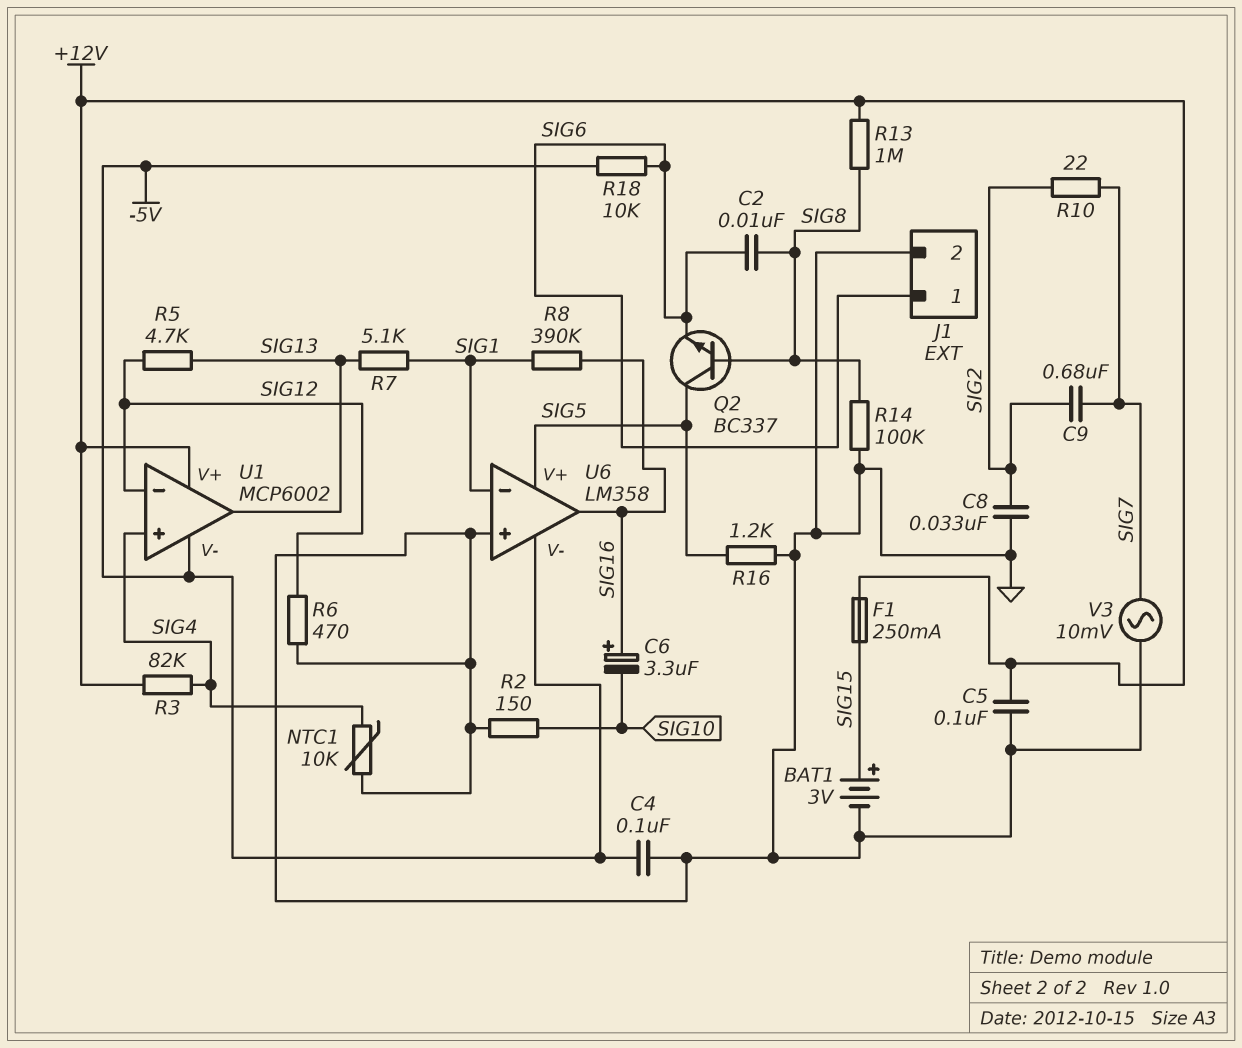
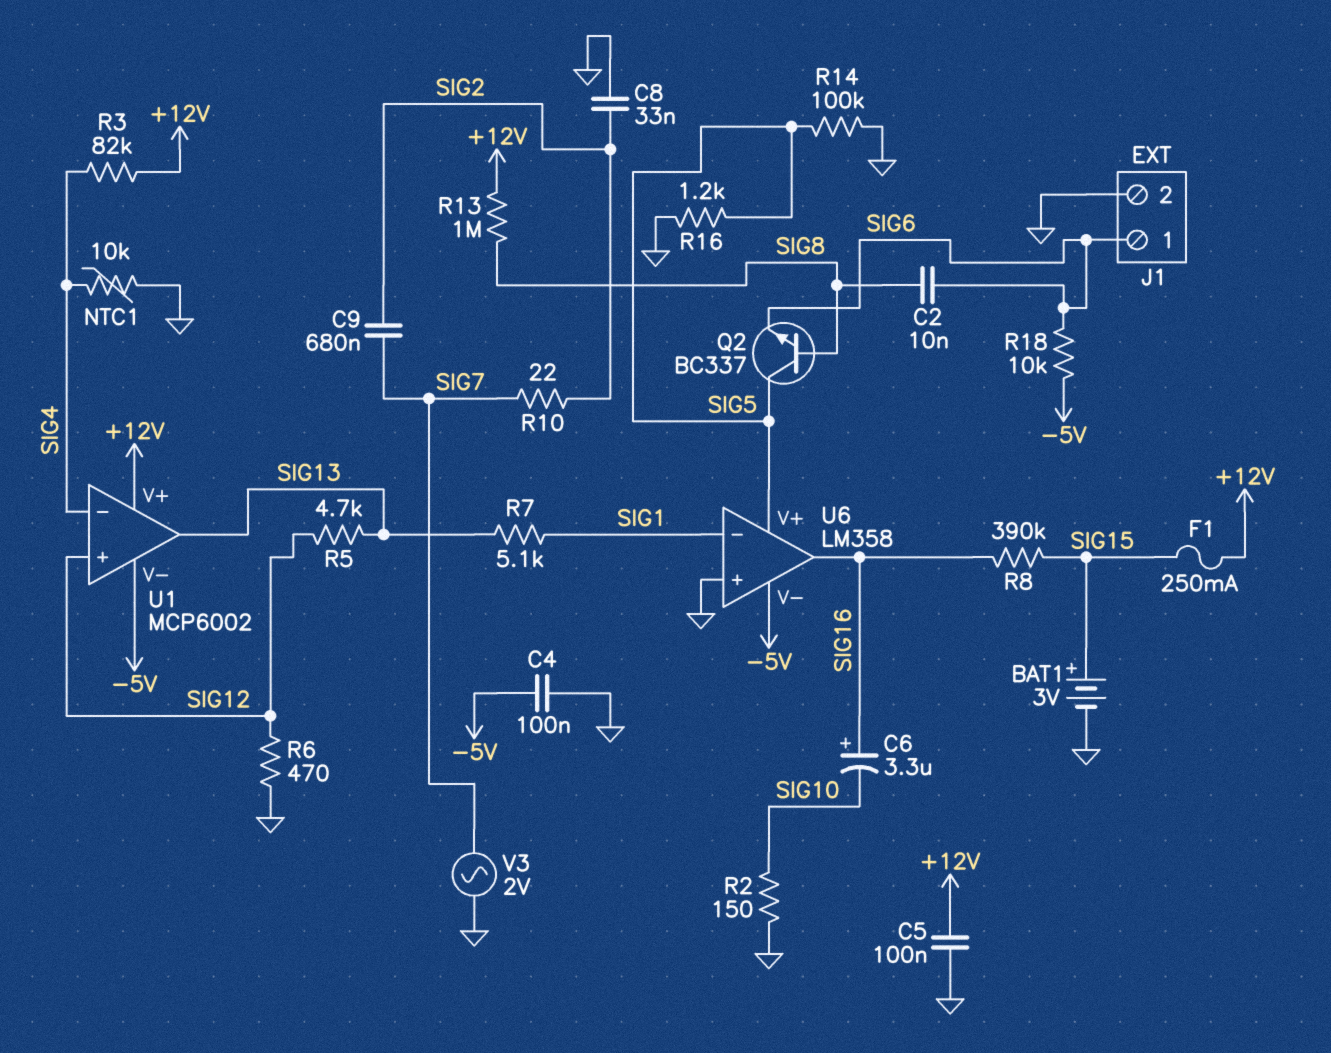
R8: 390k (SIG1, SIG16) -> 390k (SIG15, SIG16)
R14: 100k (GND, SIG8) -> 100k (GND, SIG5)
U1 pin in+: SIG4 -> SIG12
U1 pin in-: SIG12 -> SIG4
V3: AC 10mV (GND, SIG7) -> AC 2V (GND, SIG7)

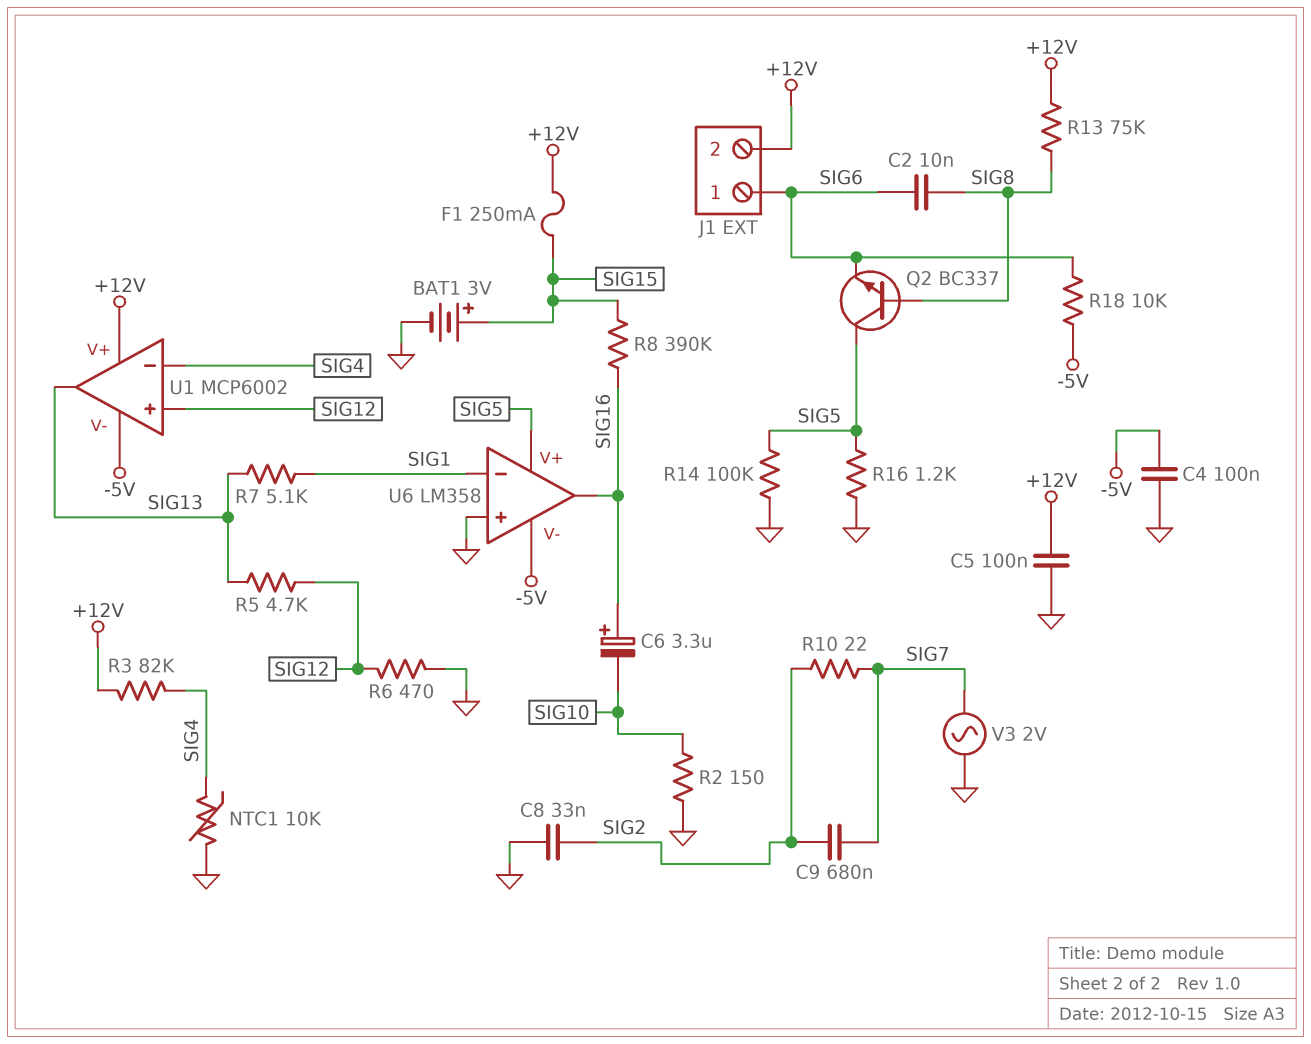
J1 pin 2: GND -> +12V
R13: 1M (+12V, SIG8) -> 75k (+12V, SIG8)

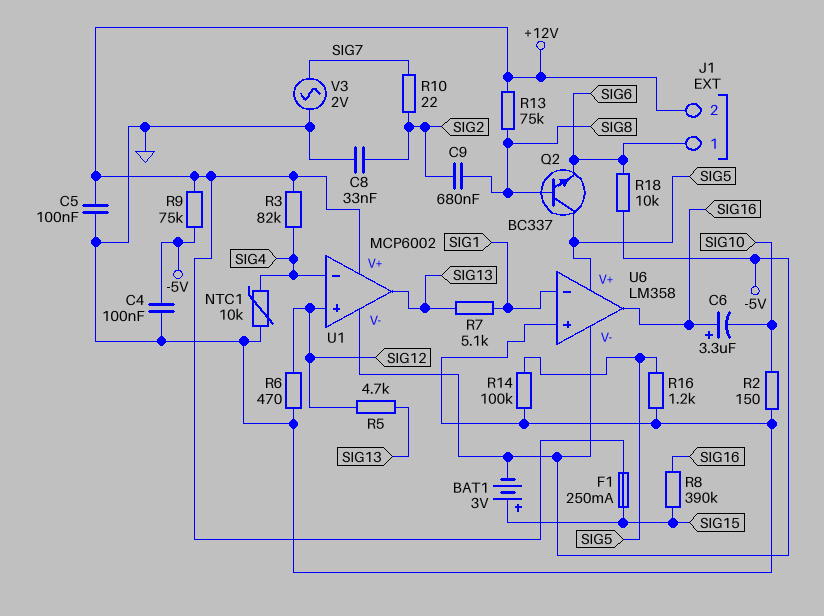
BAT1: 3V (plus SIG15, minus GND) -> 3V (plus SIG15, minus -5V)
C2: 10nF (SIG6, SIG8) -> none
C9: 680nF (SIG2, SIG7) -> 680nF (SIG2, SIG8)
R9: none -> 75k (+12V, -5V)

